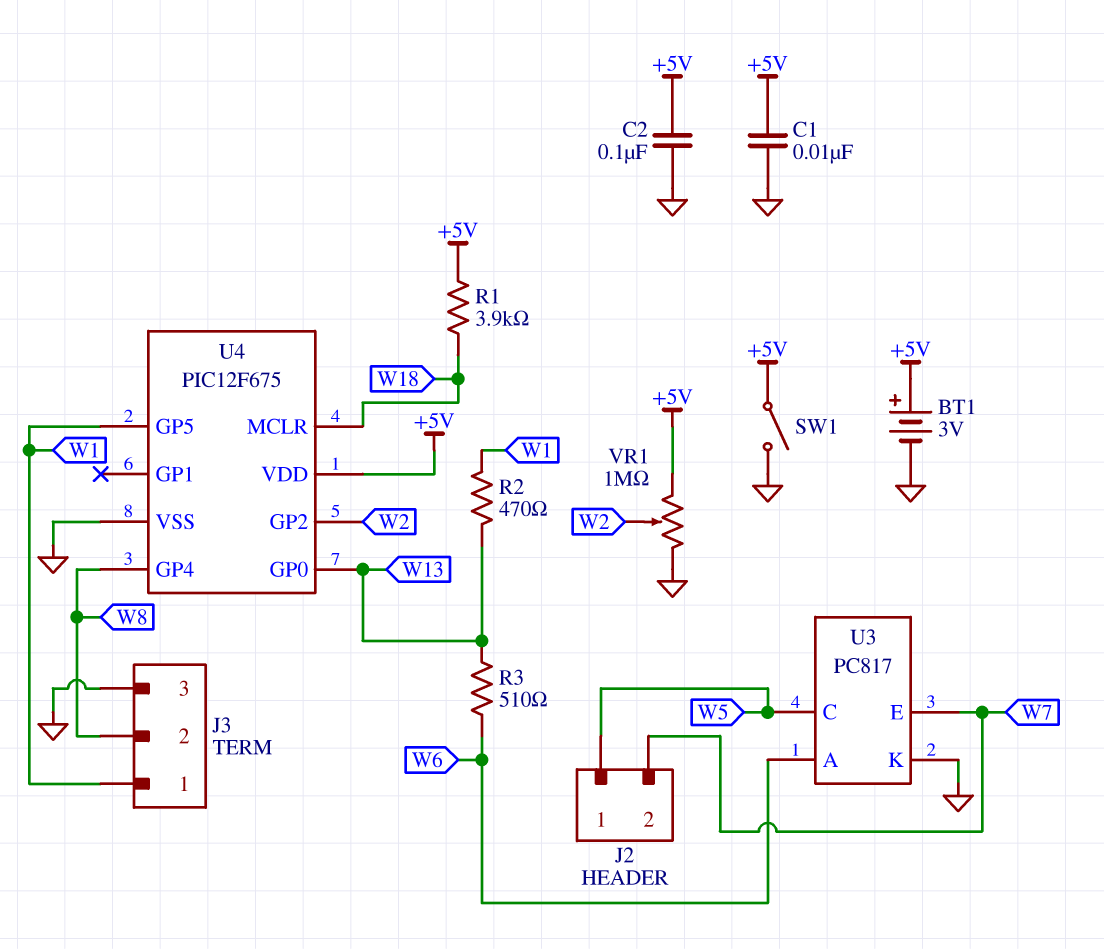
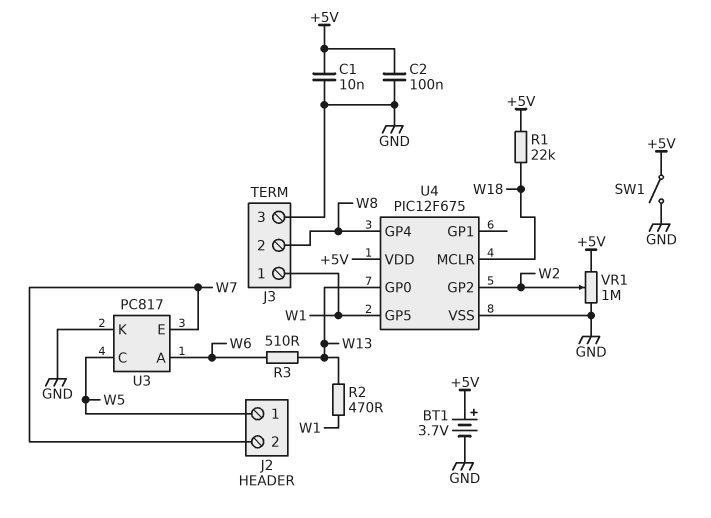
BT1: 3V (plus +5V, minus GND) -> 3.7V (plus +5V, minus GND)
R1: 3.9k (+5V, W18) -> 22k (+5V, W18)

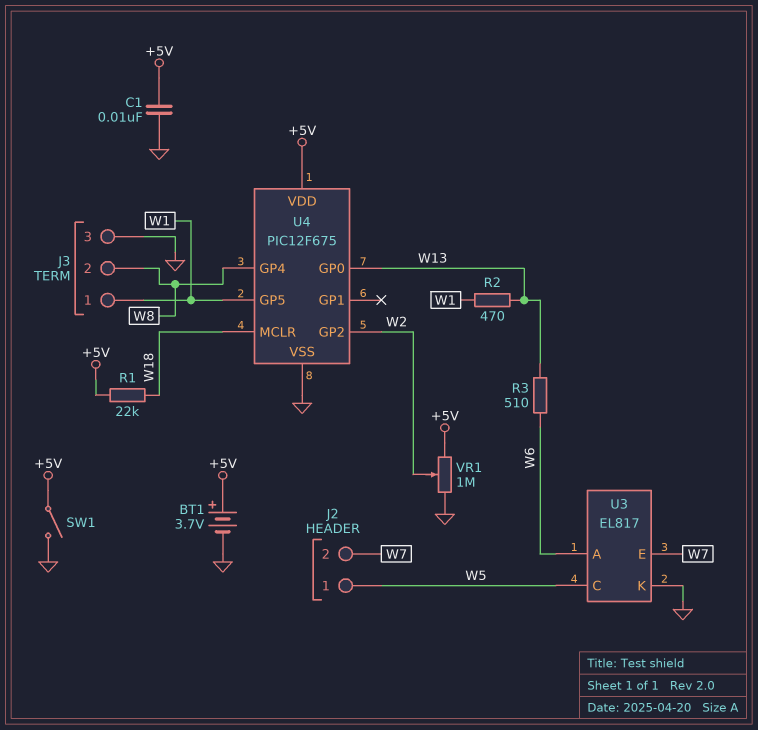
C2: 100nF (+5V, GND) -> none
U3: PC817 -> EL817

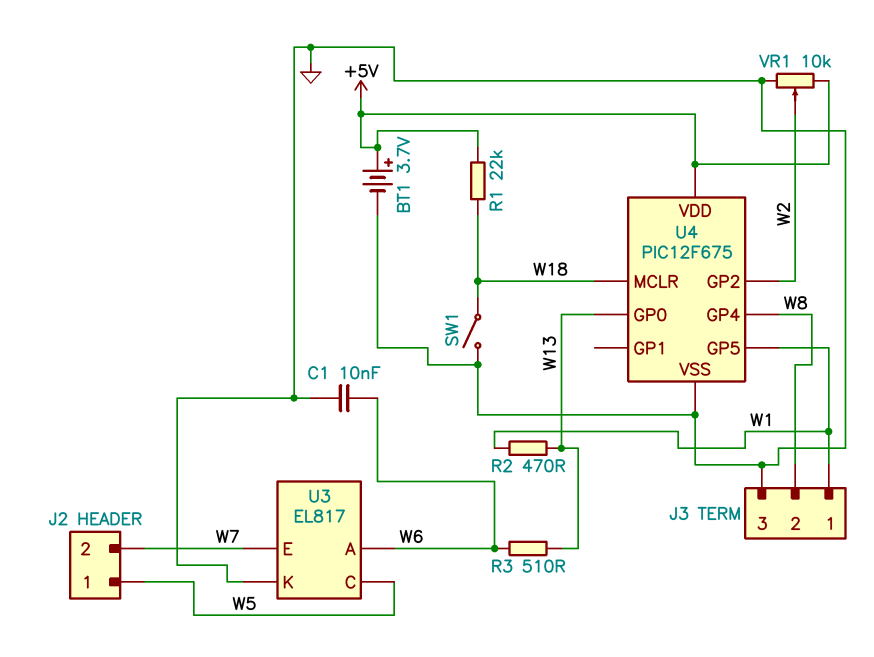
C1: 10nF (+5V, GND) -> 10nF (GND, W6)
SW1: switch (+5V, GND) -> switch (GND, W18)
VR1: 1M (+5V, GND, wiper W2) -> 10k (+5V, GND, wiper W2)

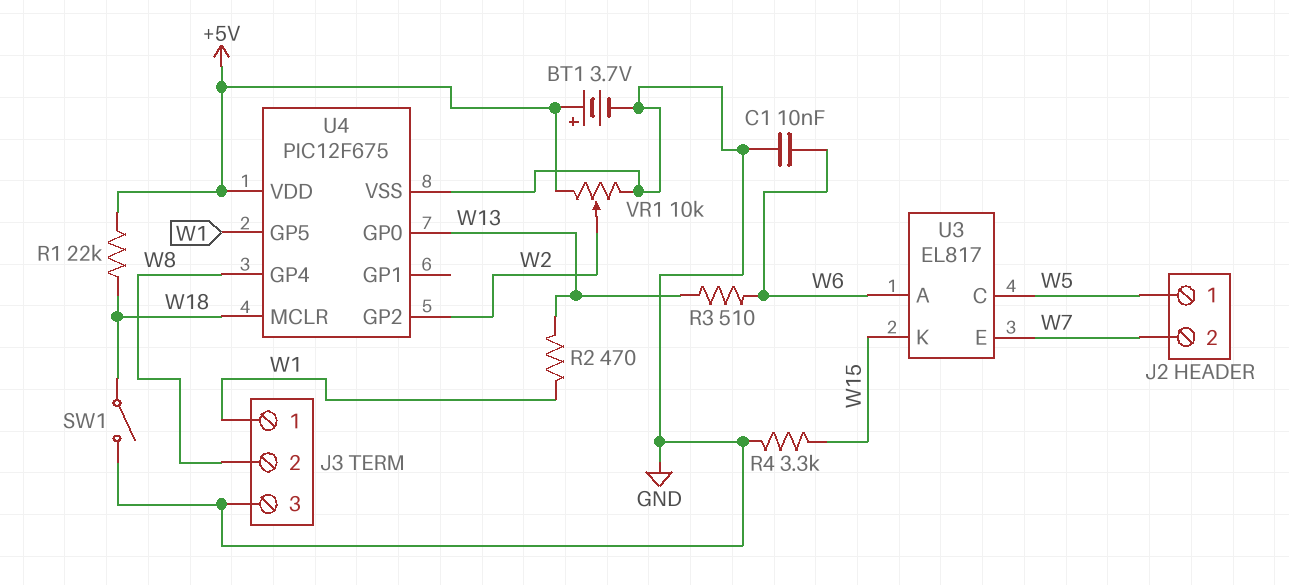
R4: none -> 3.3k (GND, W15)
U3 pin K: GND -> W15

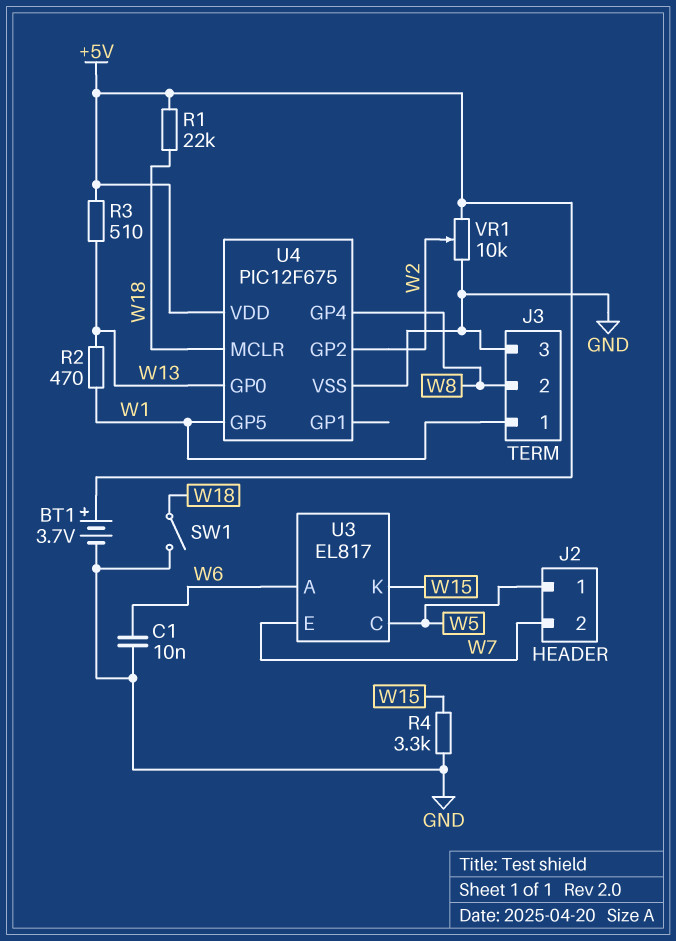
R3: 510 (W6, W13) -> 510 (+5V, W13)

